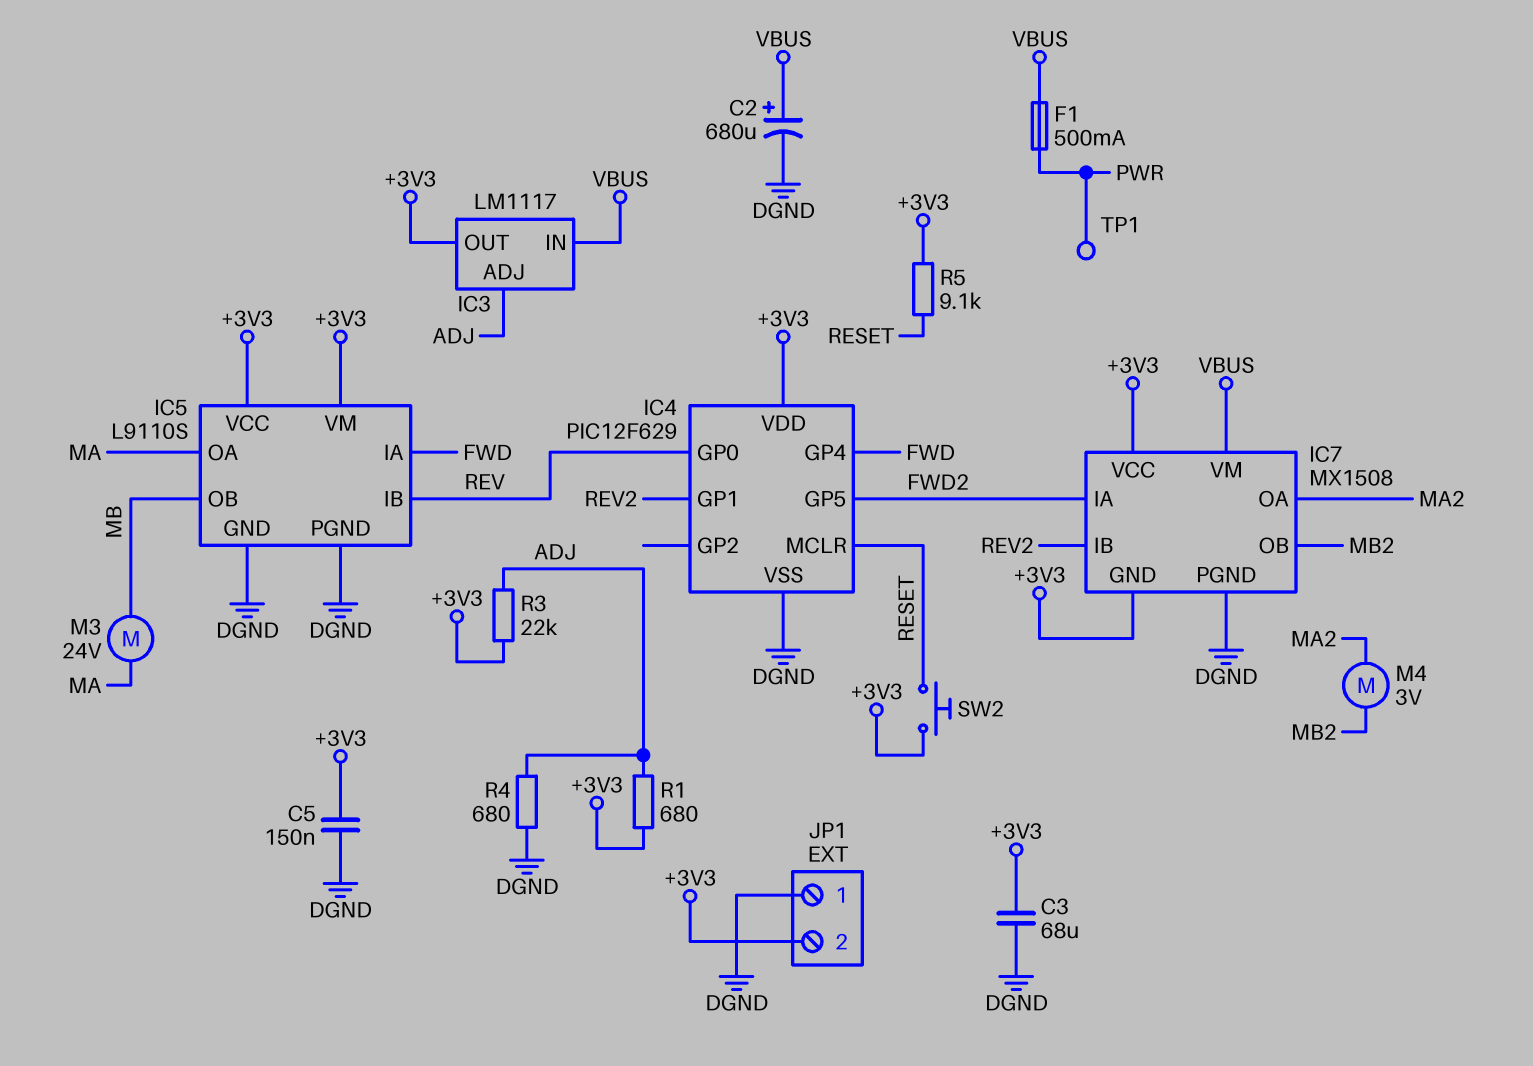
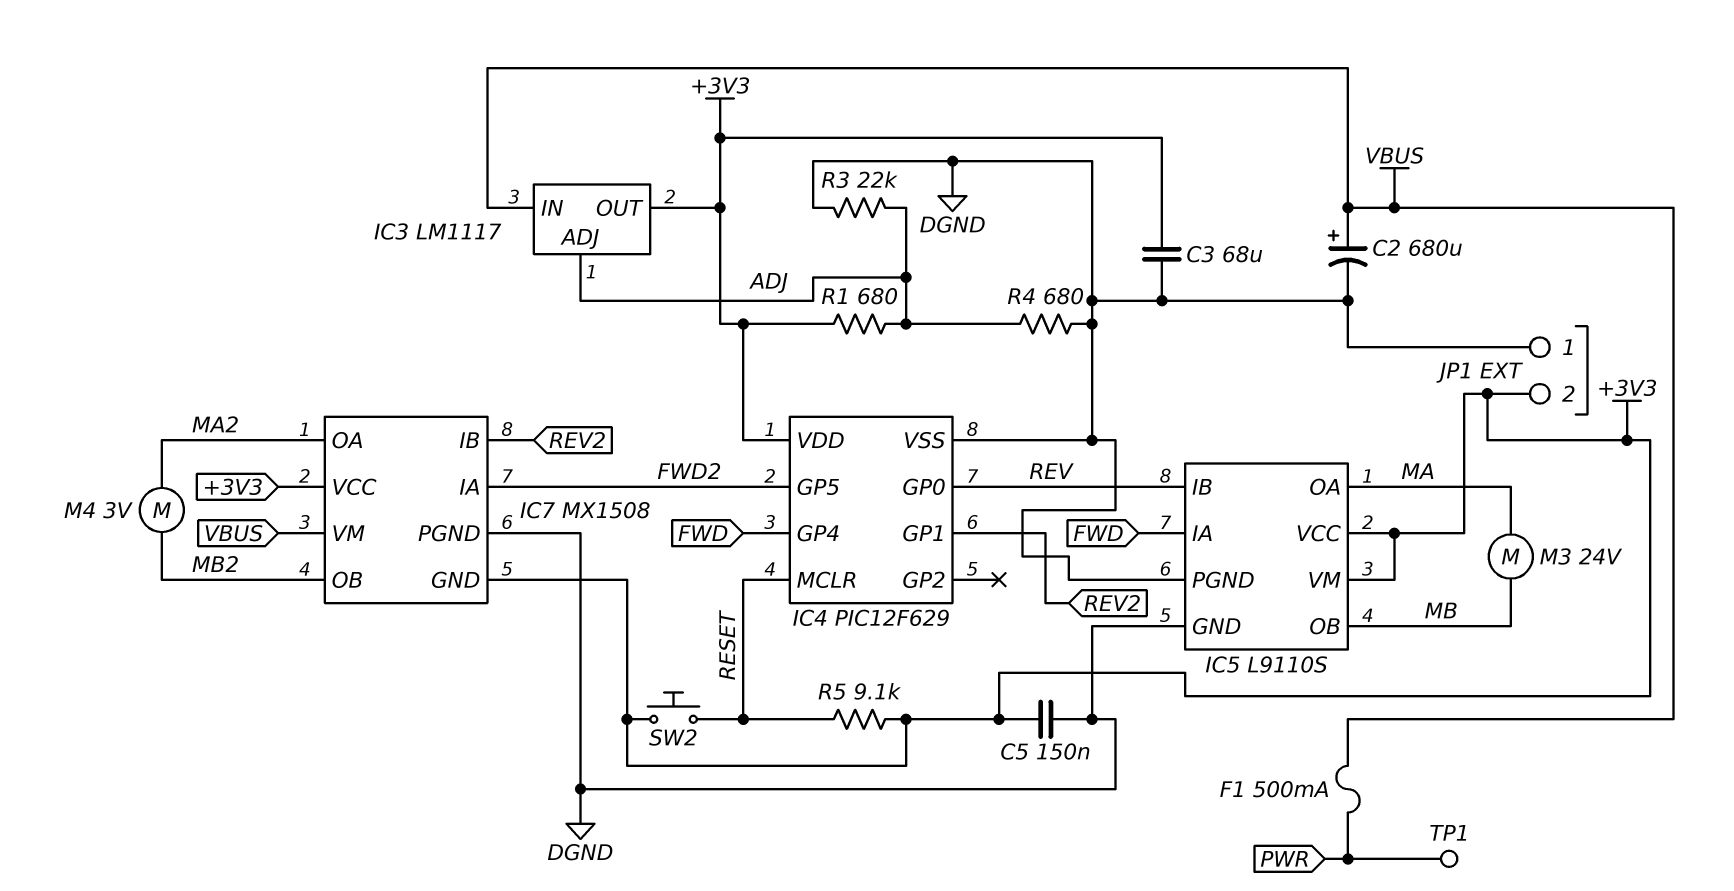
R3: 22k (+3V3, ADJ) -> 22k (ADJ, DGND)

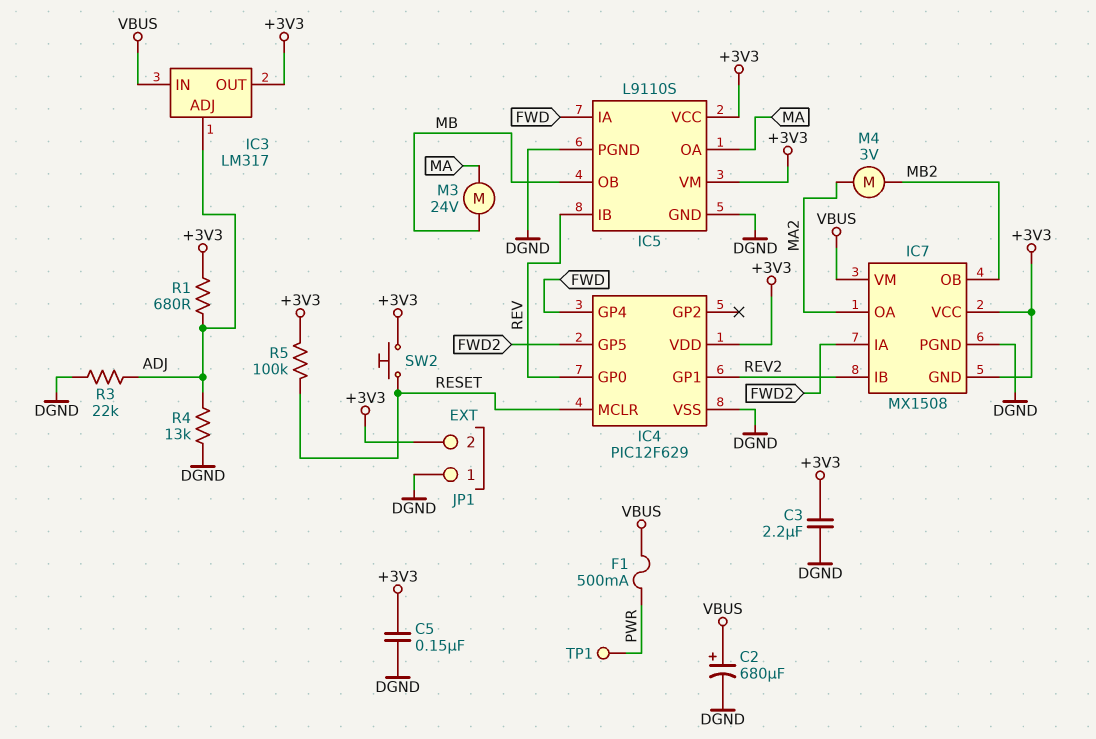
C3: 68uF (+3V3, DGND) -> 2.2uF (+3V3, DGND)
IC3: LM1117 -> LM317
R4: 680 (ADJ, DGND) -> 13k (ADJ, DGND)
R5: 9.1k (+3V3, RESET) -> 100k (+3V3, RESET)

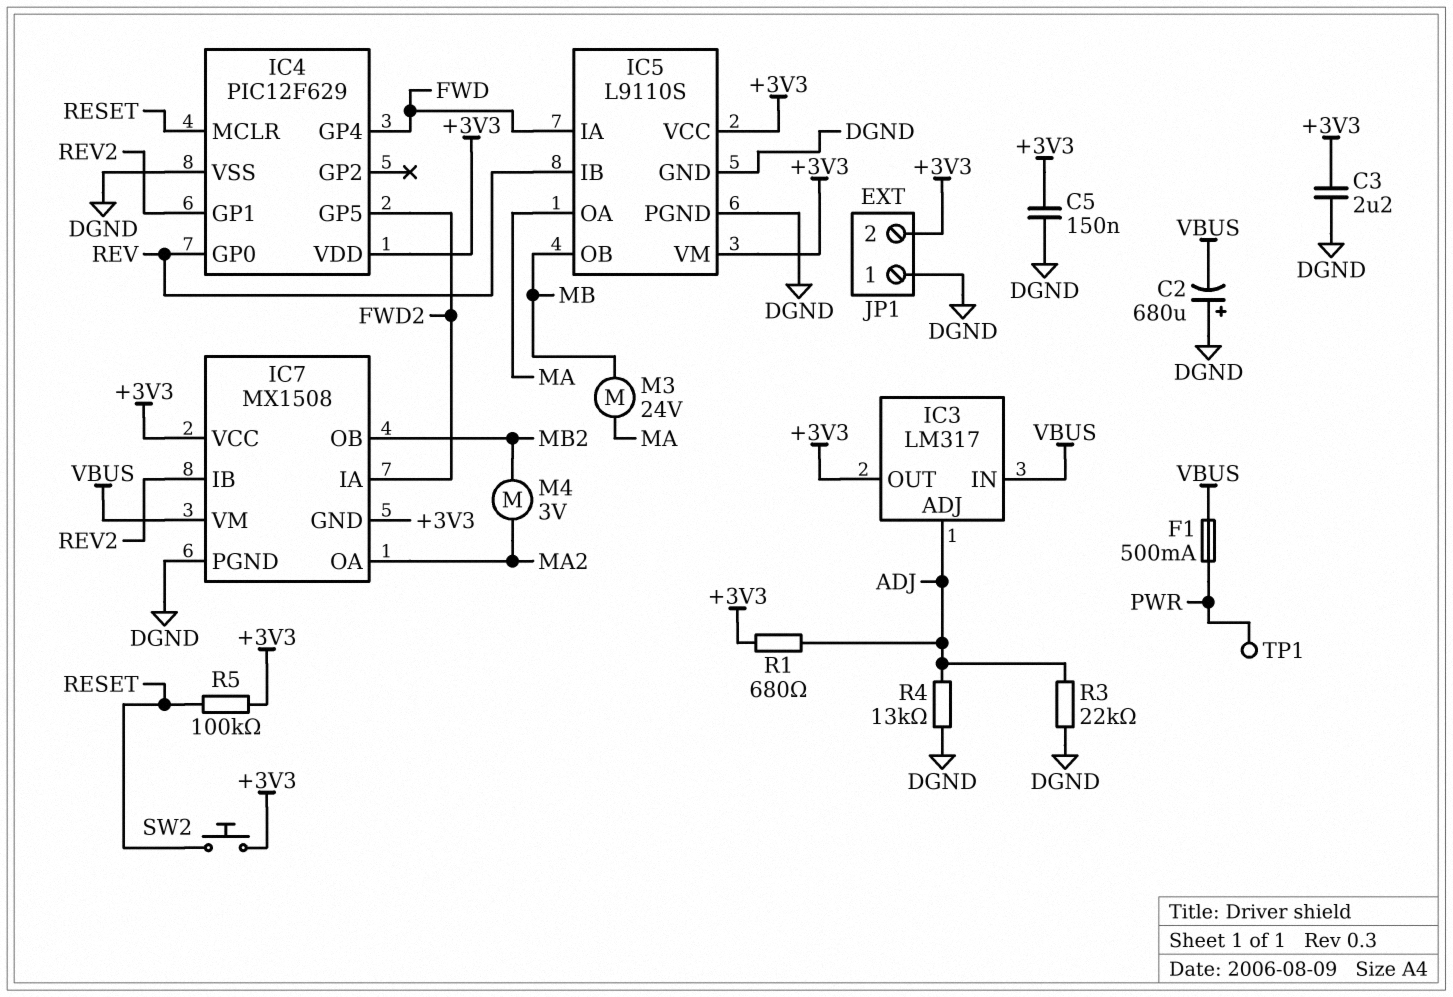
C2: 680uF (plus VBUS, minus DGND) -> 680uF (plus DGND, minus VBUS)

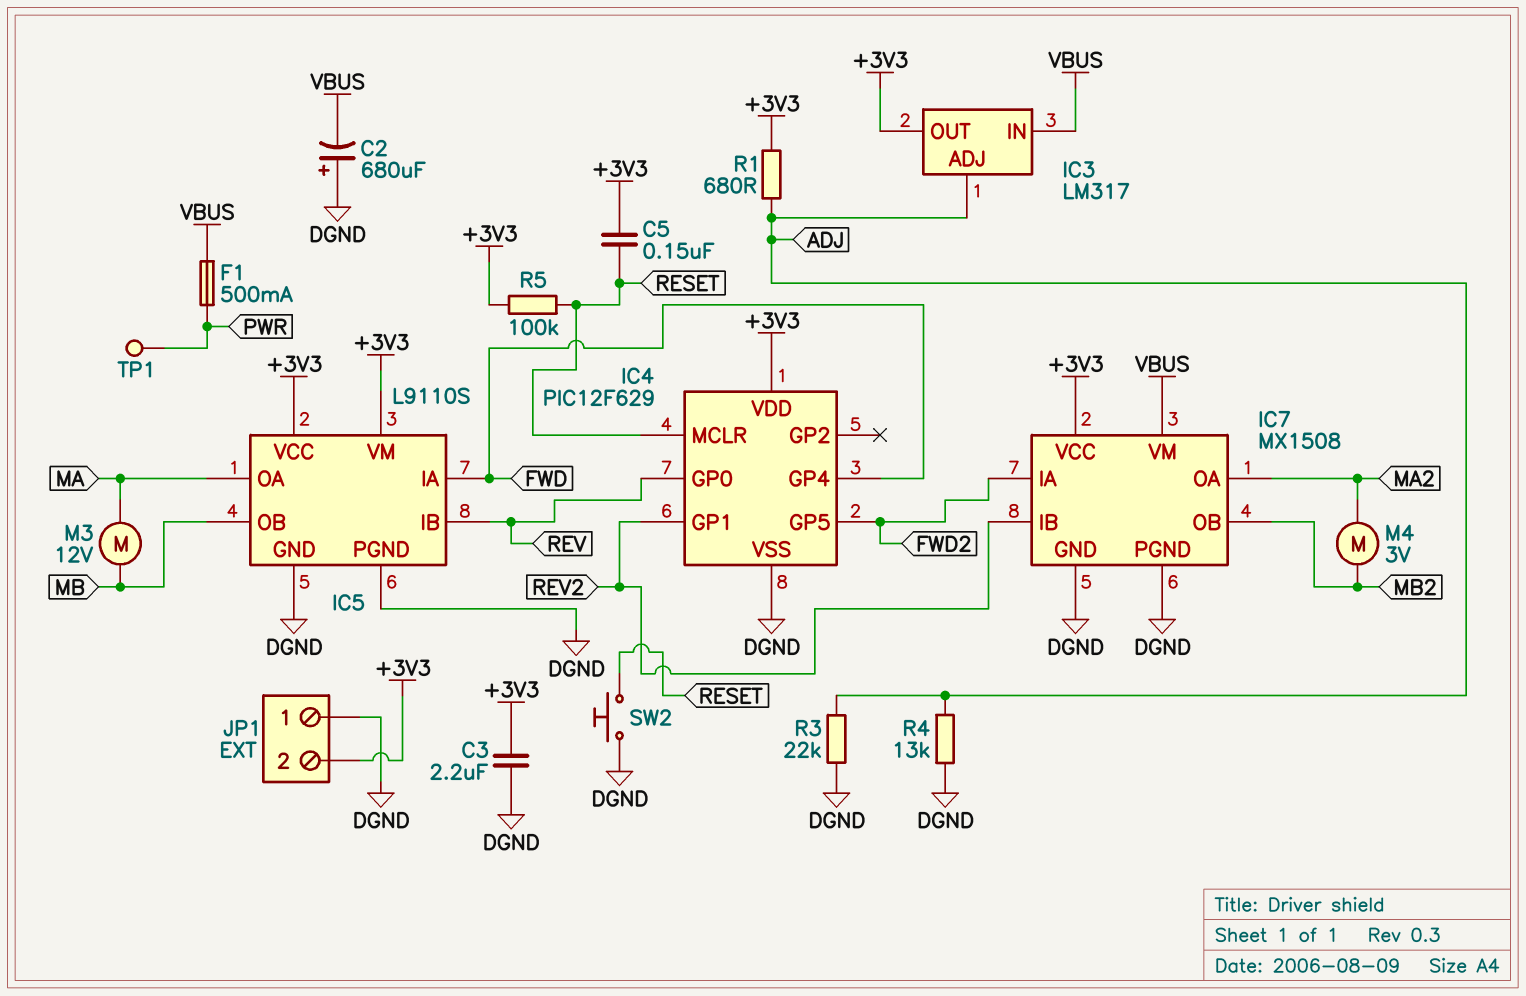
C5: 150nF (+3V3, DGND) -> 150nF (+3V3, RESET)
IC7 pin GND: +3V3 -> DGND
M3: motor 24V (MA, MB) -> motor 12V (MA, MB)
SW2: button (+3V3, RESET) -> button (DGND, RESET)

